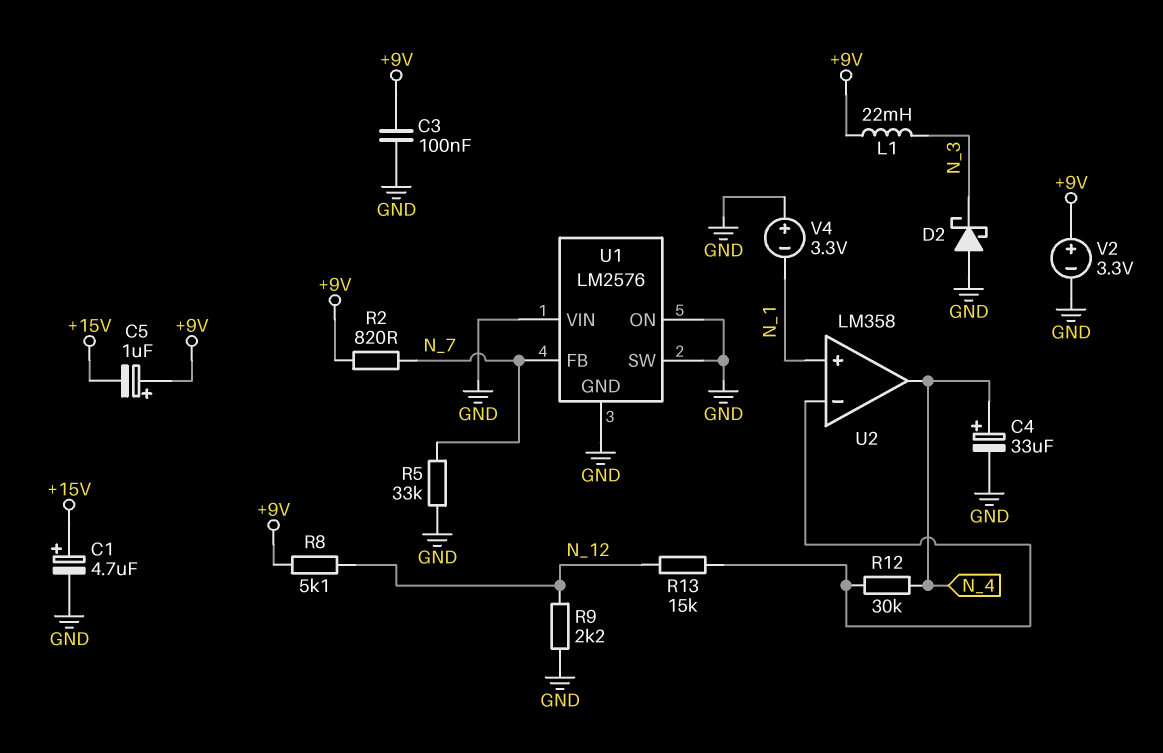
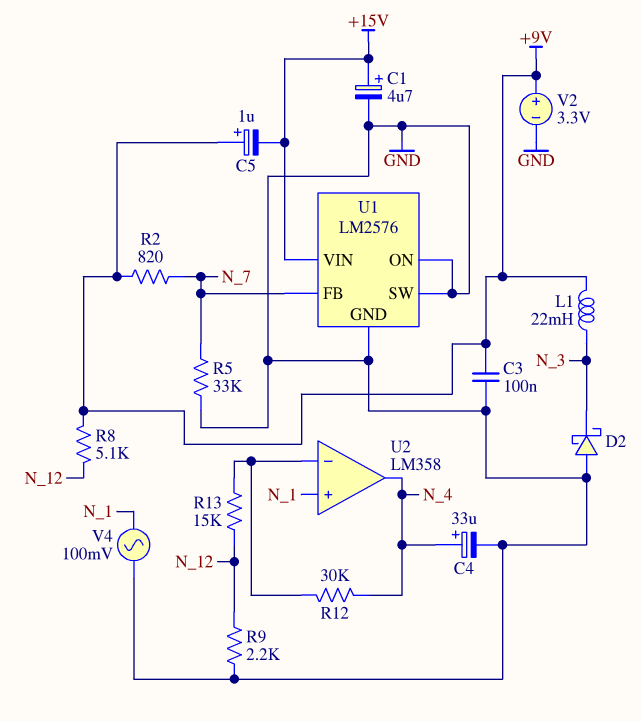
U1 pin VIN: GND -> +15V
V4: 3.3V (plus GND, minus N_1) -> AC 100mV (GND, N_1)

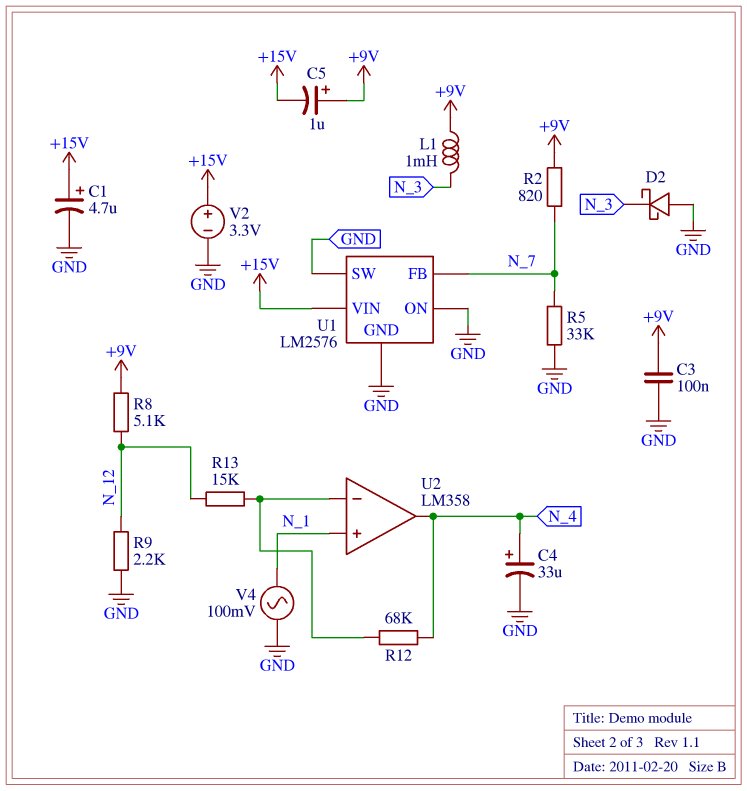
L1: 22mH (+9V, N_3) -> 1mH (+9V, N_3)
R12: 30k (N_4, U2/in-) -> 68k (N_4, U2/in-)
V2: 3.3V (plus +9V, minus GND) -> 3.3V (plus +15V, minus GND)

